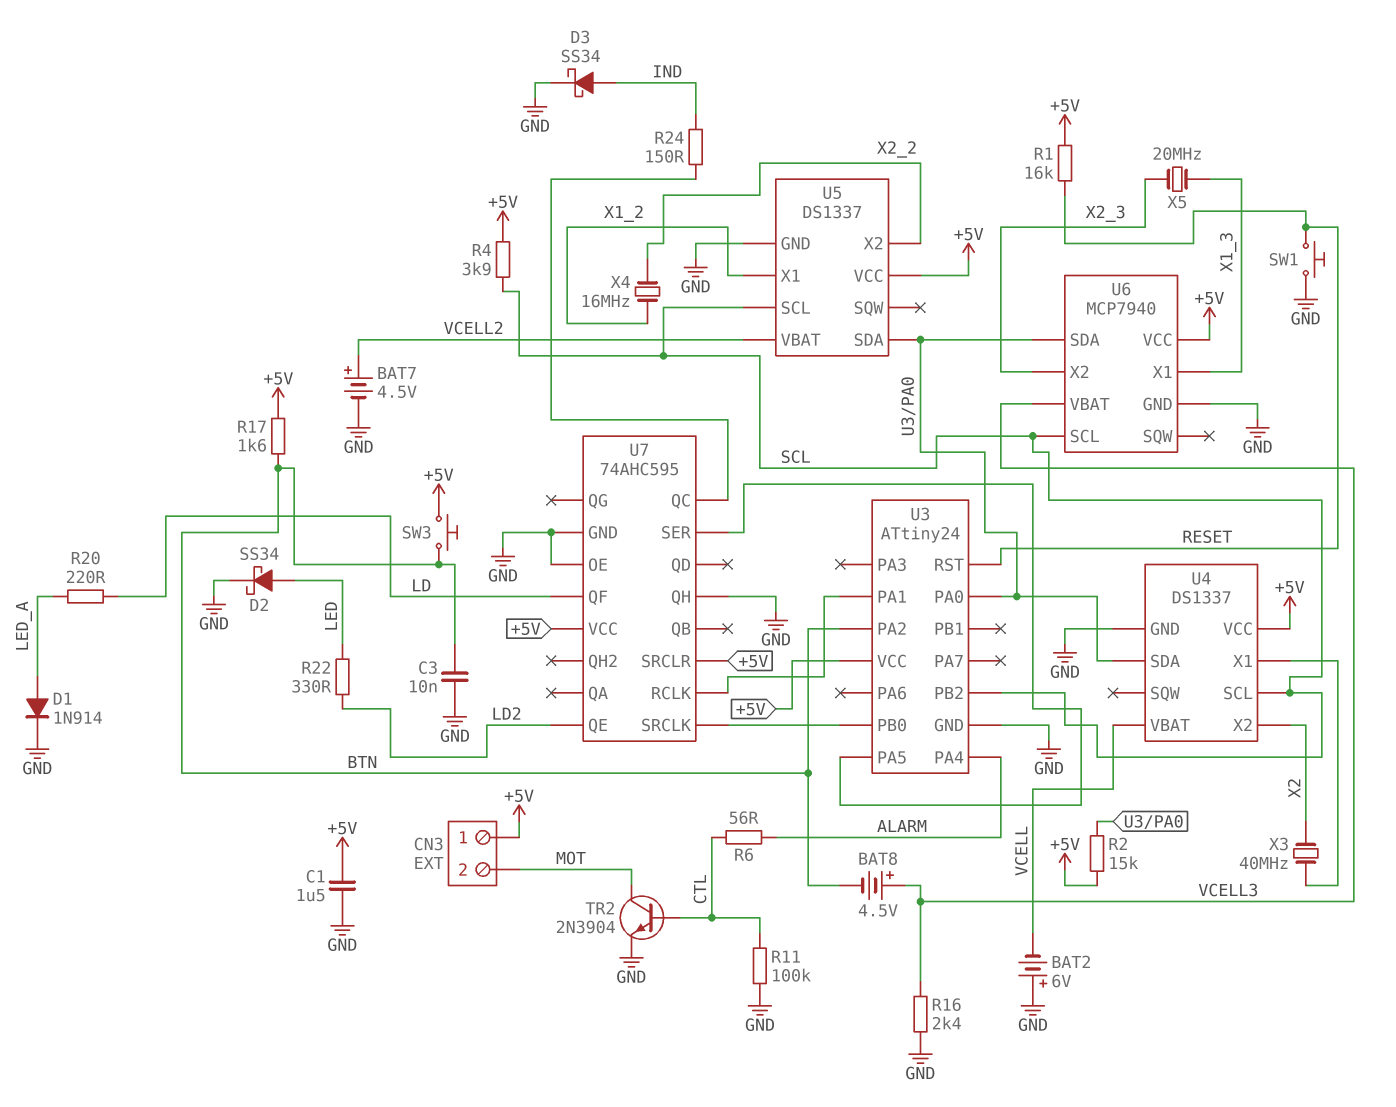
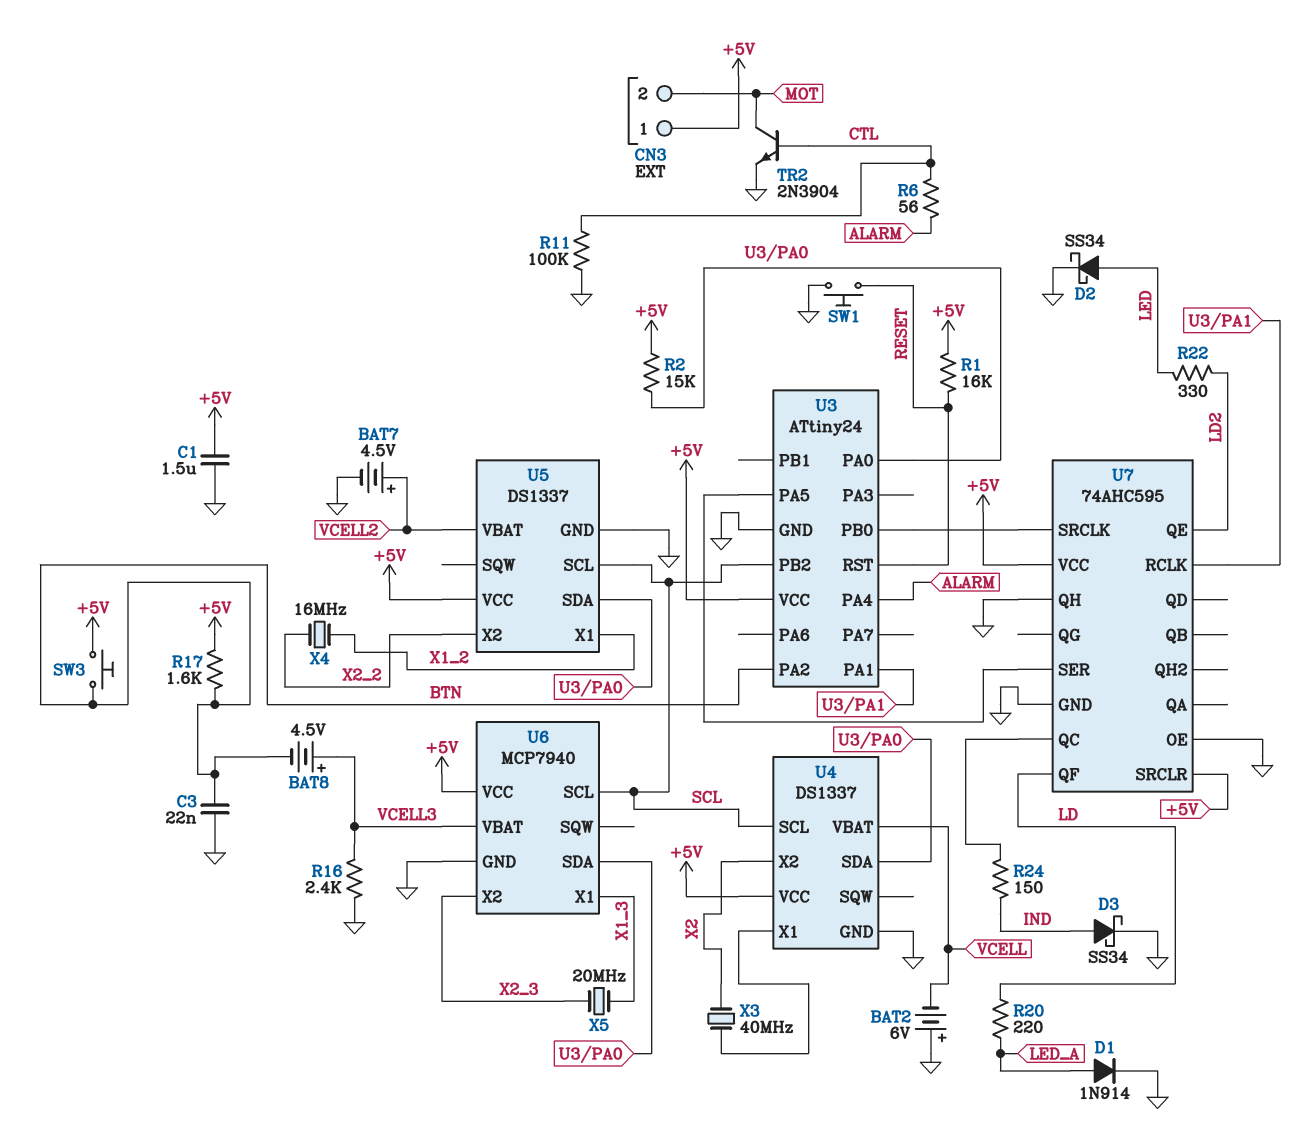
C3: 10nF (BTN, GND) -> 22nF (BTN, GND)
R4: 3.9k (+5V, SCL) -> none

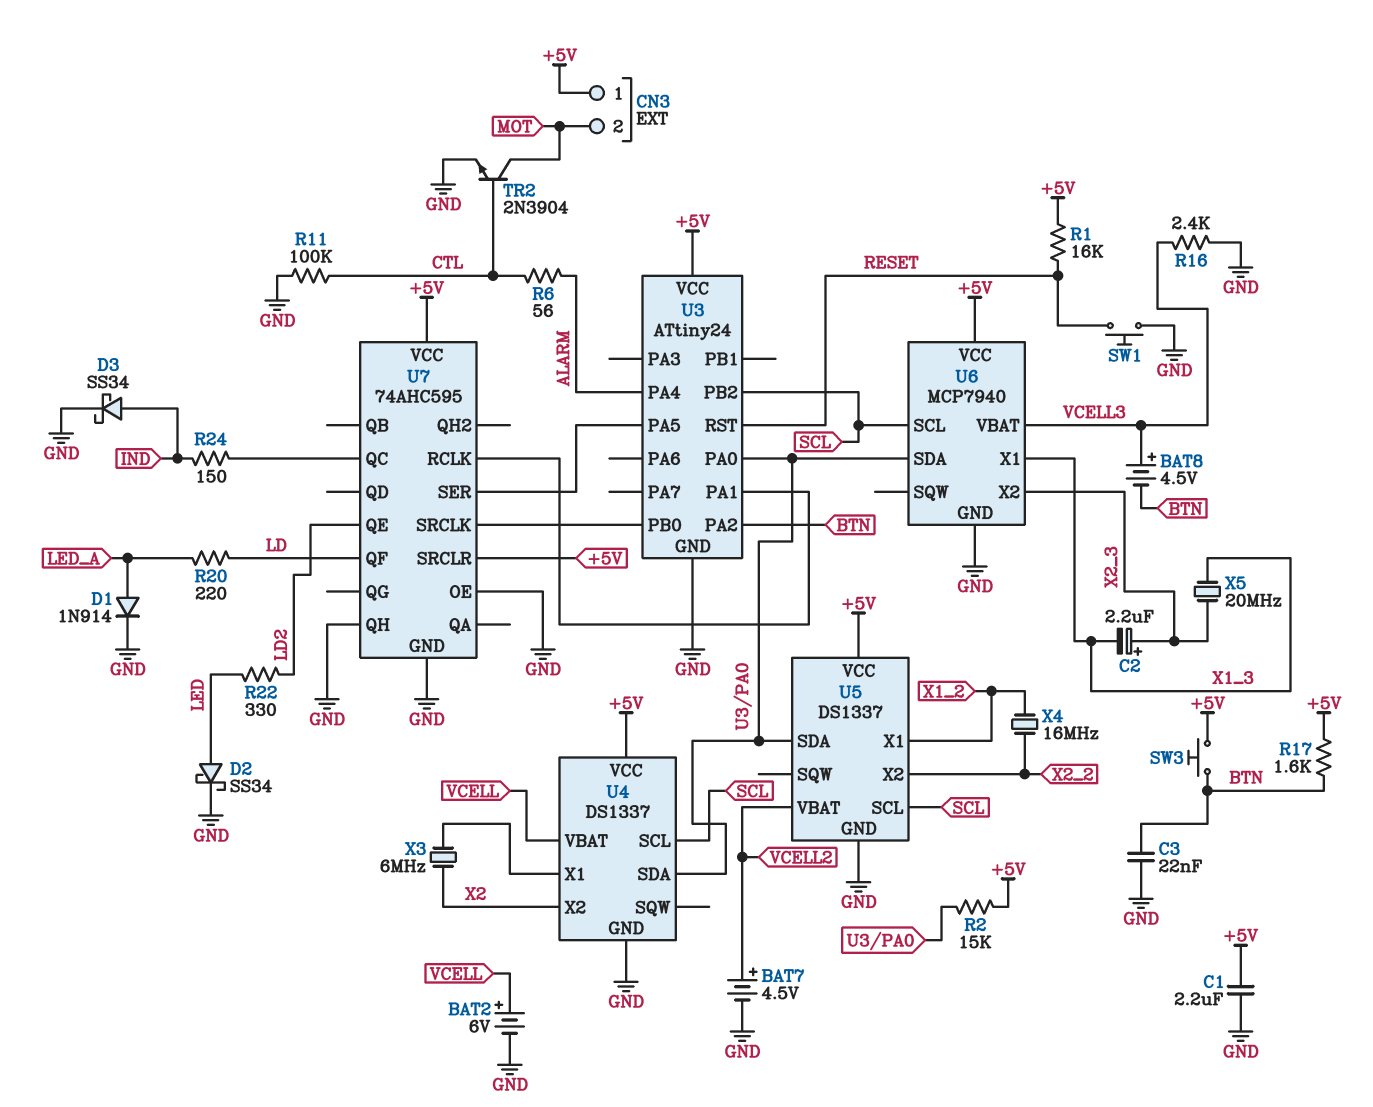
BAT2: 6V (plus GND, minus VCELL) -> 6V (plus VCELL, minus GND)
C1: 1.5uF (+5V, GND) -> 2.2uF (+5V, GND)
C2: none -> 2.2uF (plus X2_3, minus X1_3)
X3: 40MHz (U4/X1, X2) -> 6MHz (U4/X1, X2)

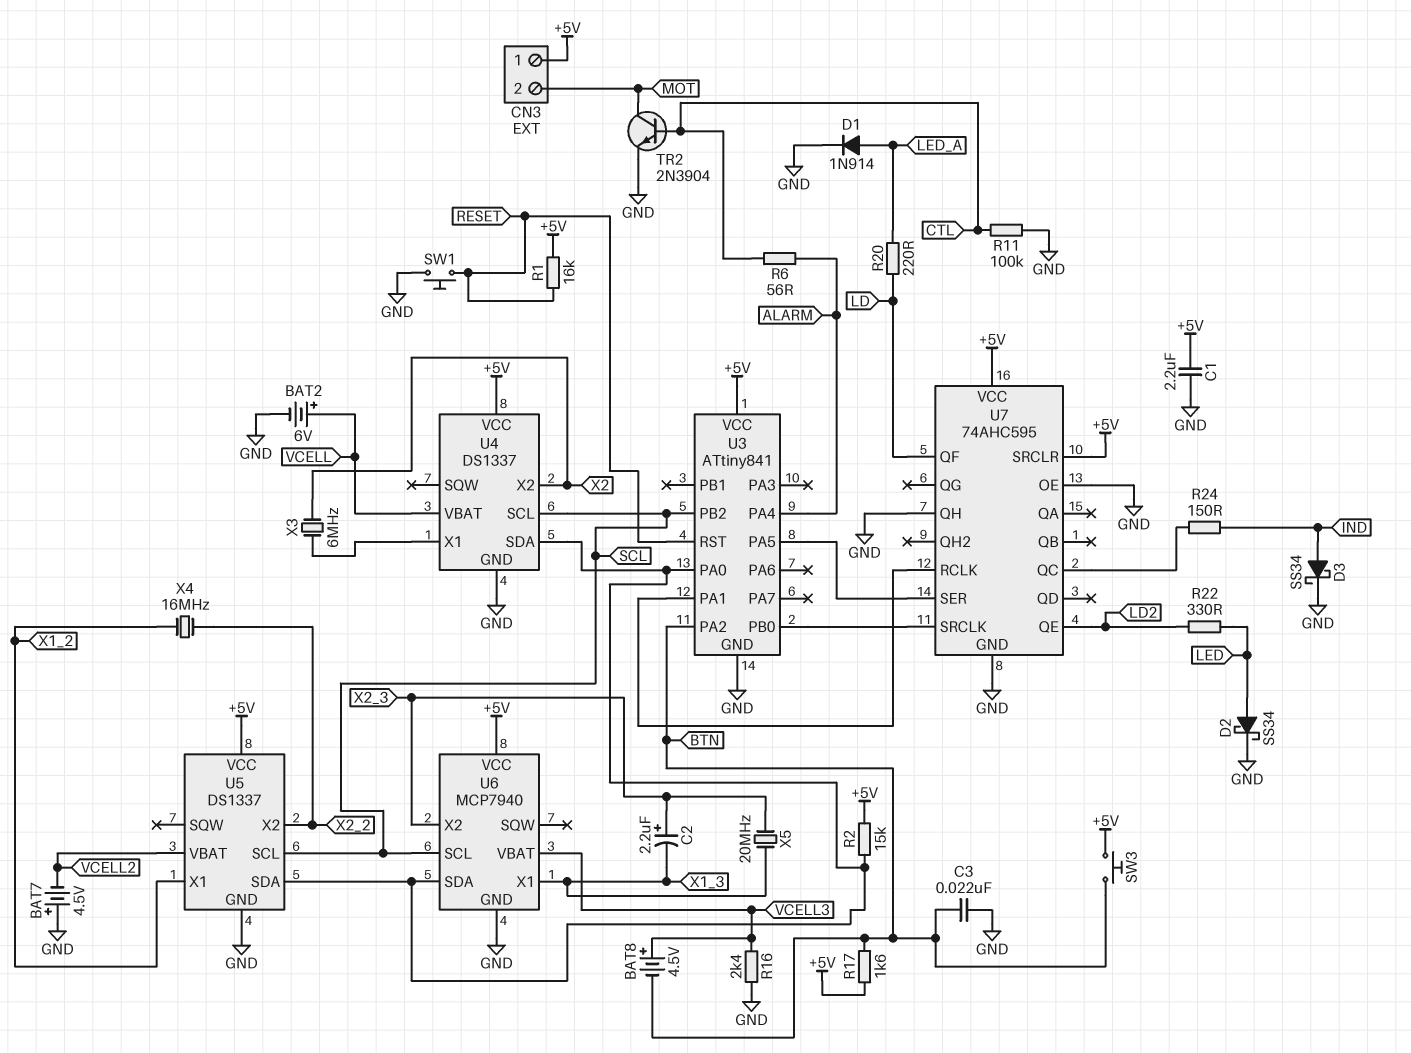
BAT7: 4.5V (plus VCELL2, minus GND) -> 4.5V (plus GND, minus VCELL2)
U3: ATtiny24 -> ATtiny841

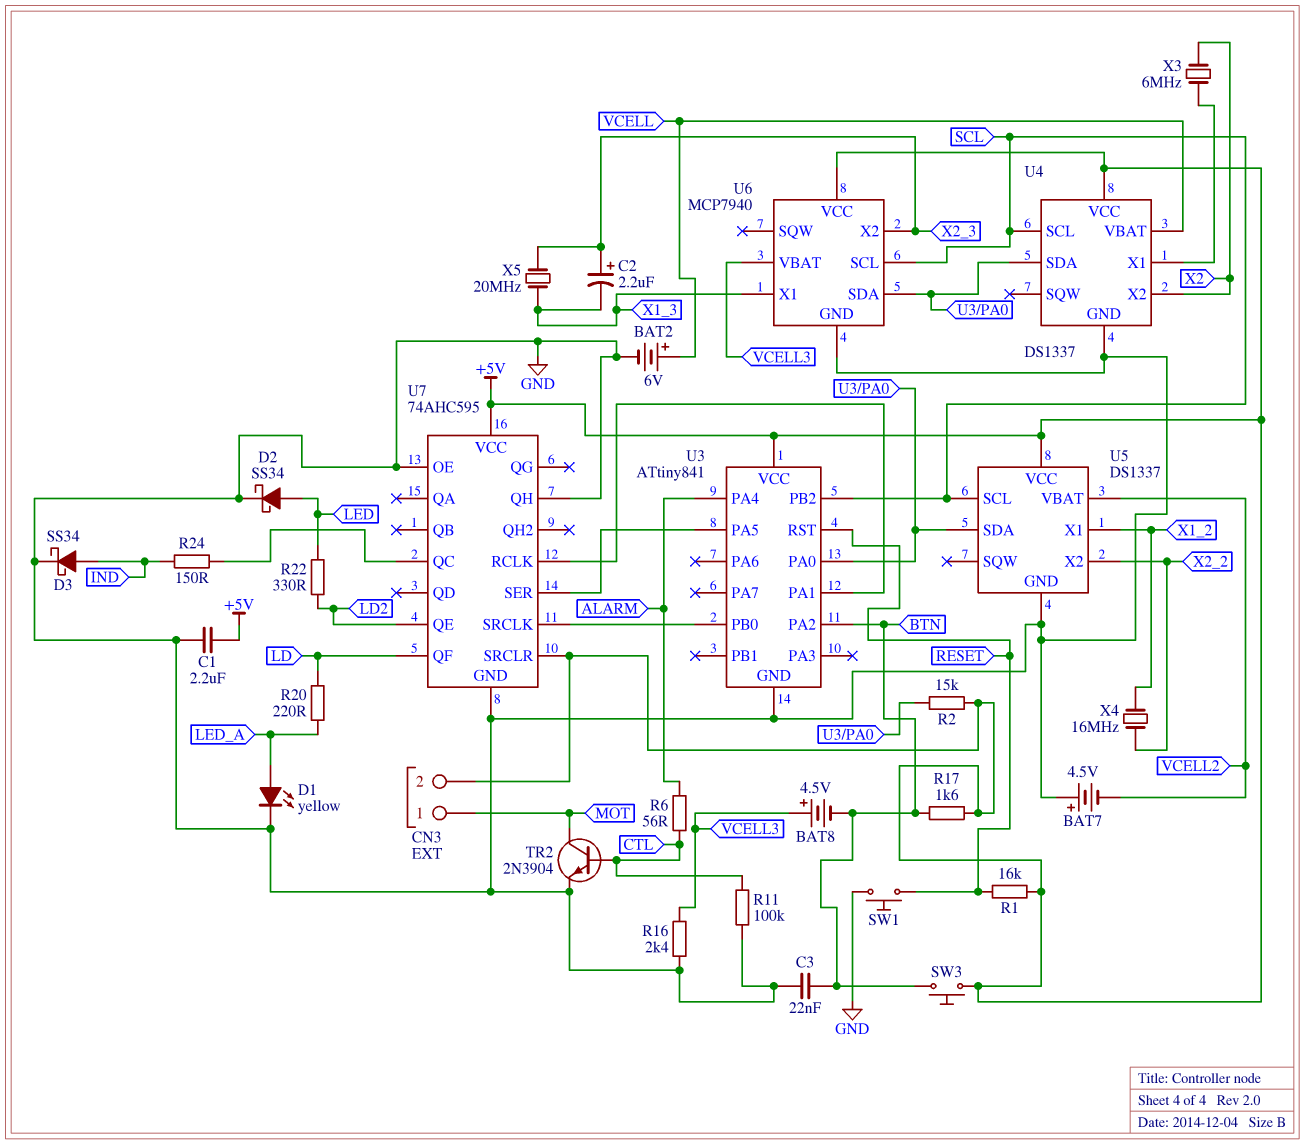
CN3 pin 1: +5V -> MOT
CN3 pin 2: MOT -> +5V
D1: diode 1N914 (A LED_A, K GND) -> LED yellow (A LED_A, K GND)

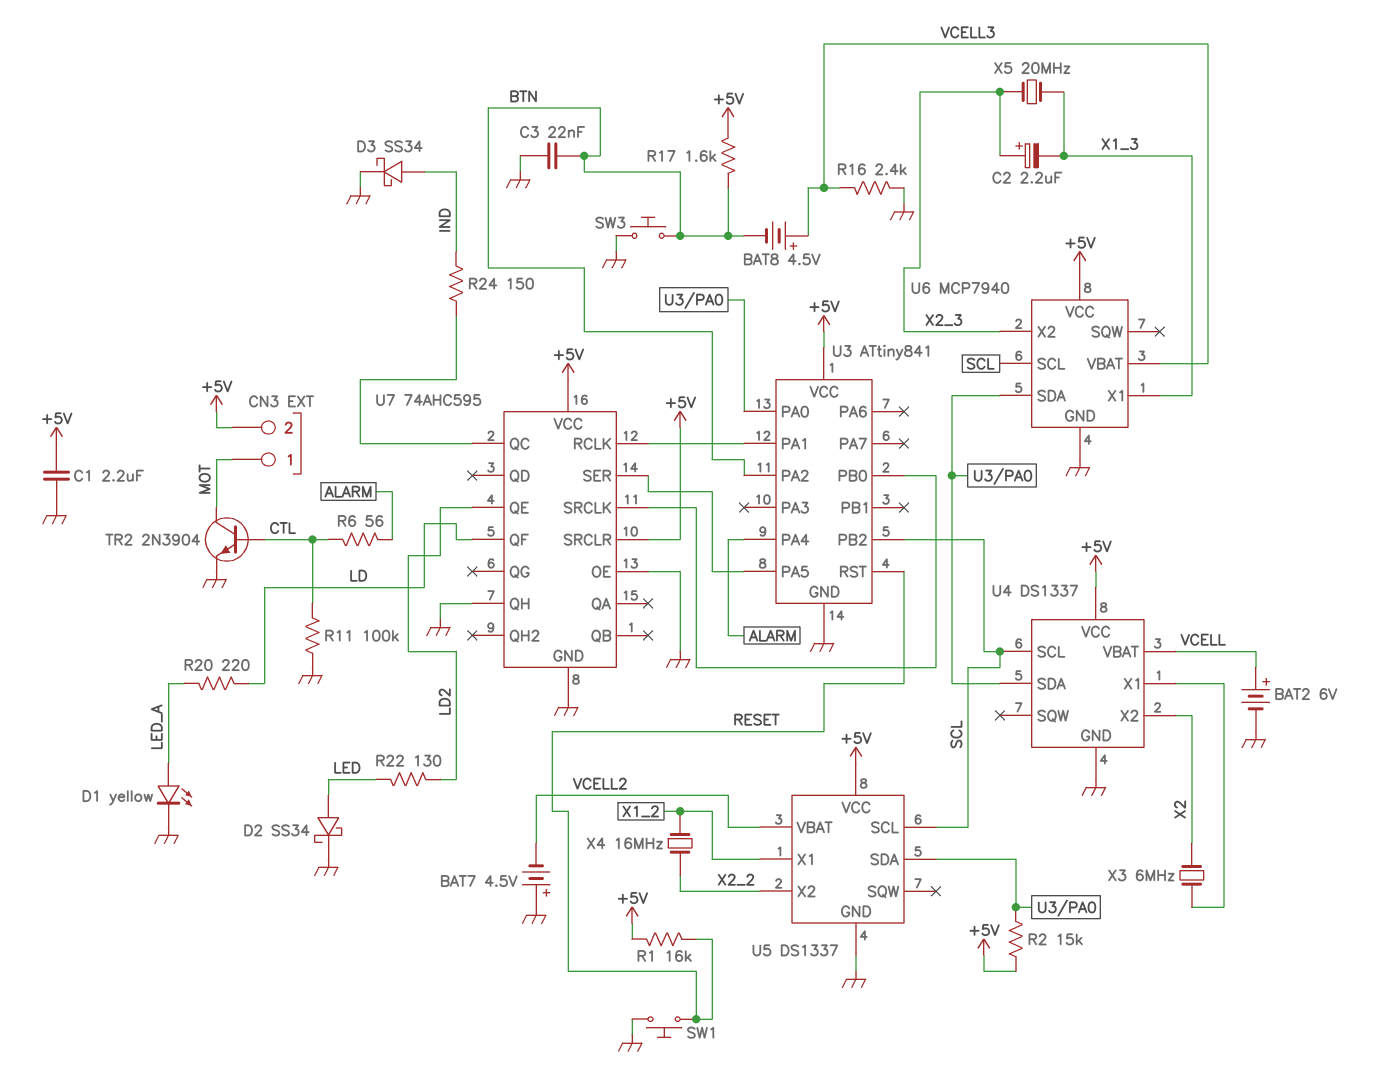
R22: 330 (LD2, LED) -> 130 (LD2, LED)
SW3: button (+5V, BTN) -> button (BTN, GND)

